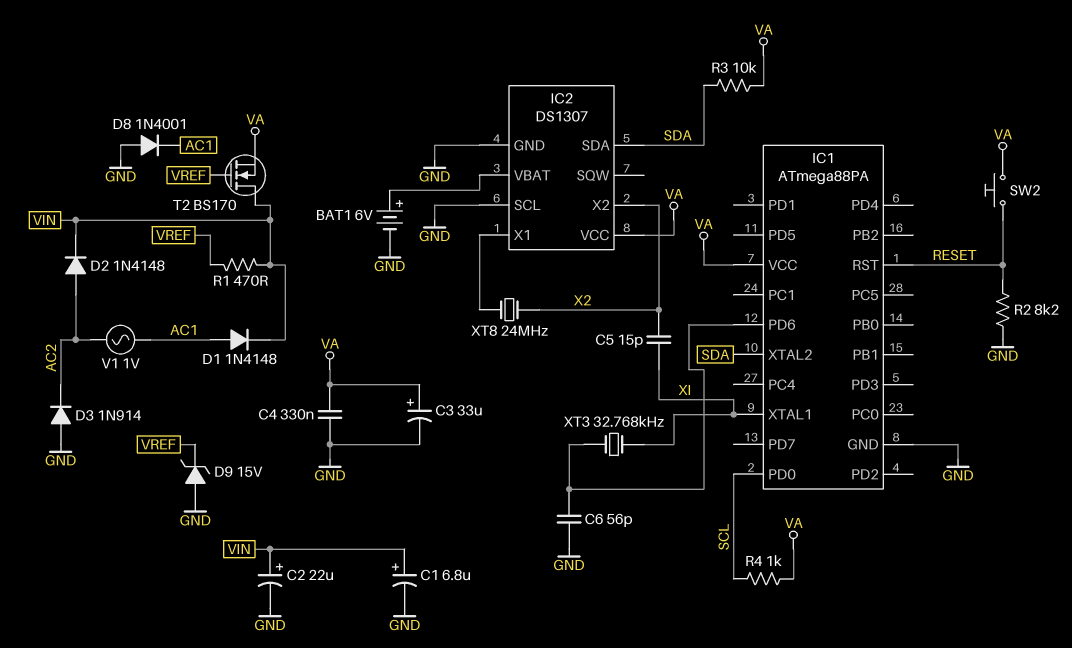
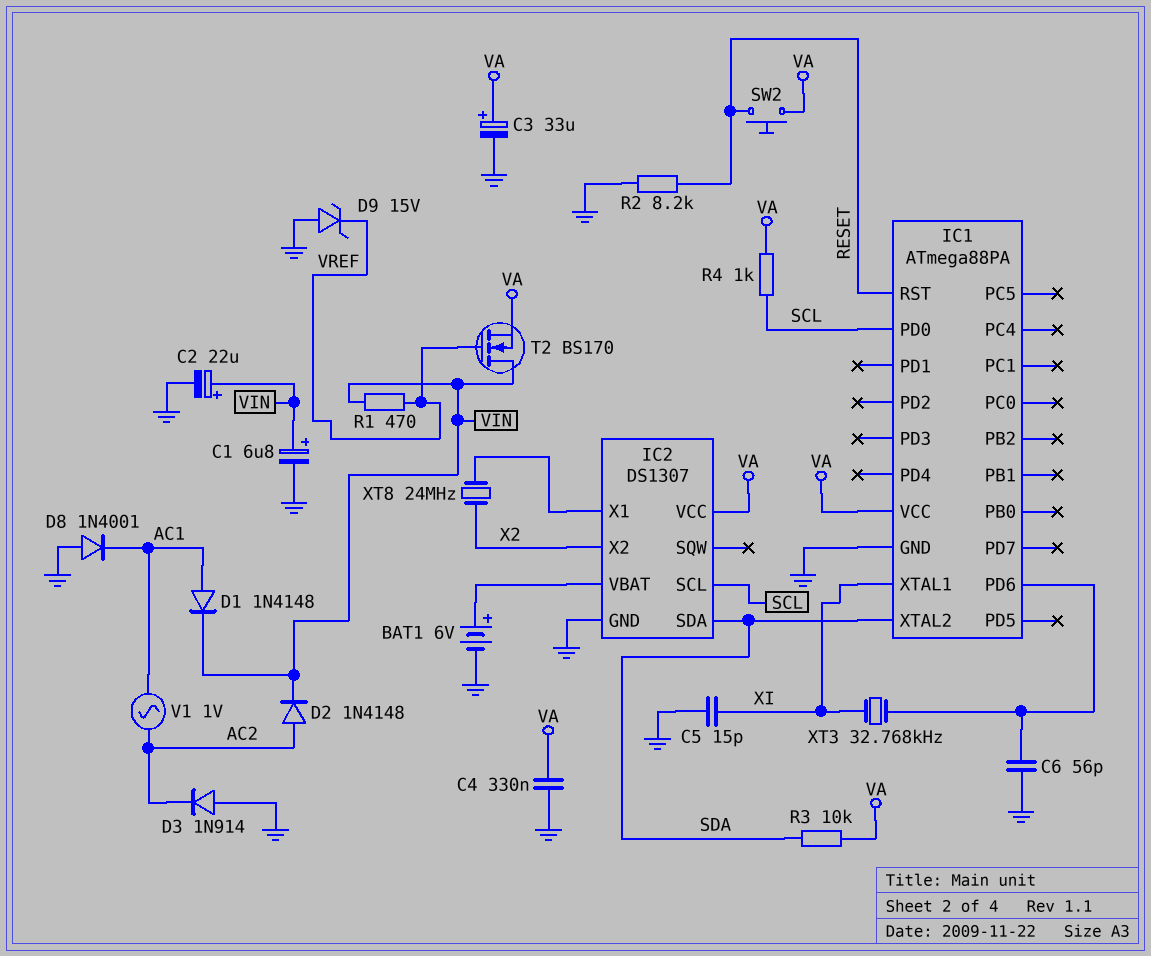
C5: 15pF (X2, XI) -> 15pF (GND, XI)
IC2 pin SCL: GND -> SCL

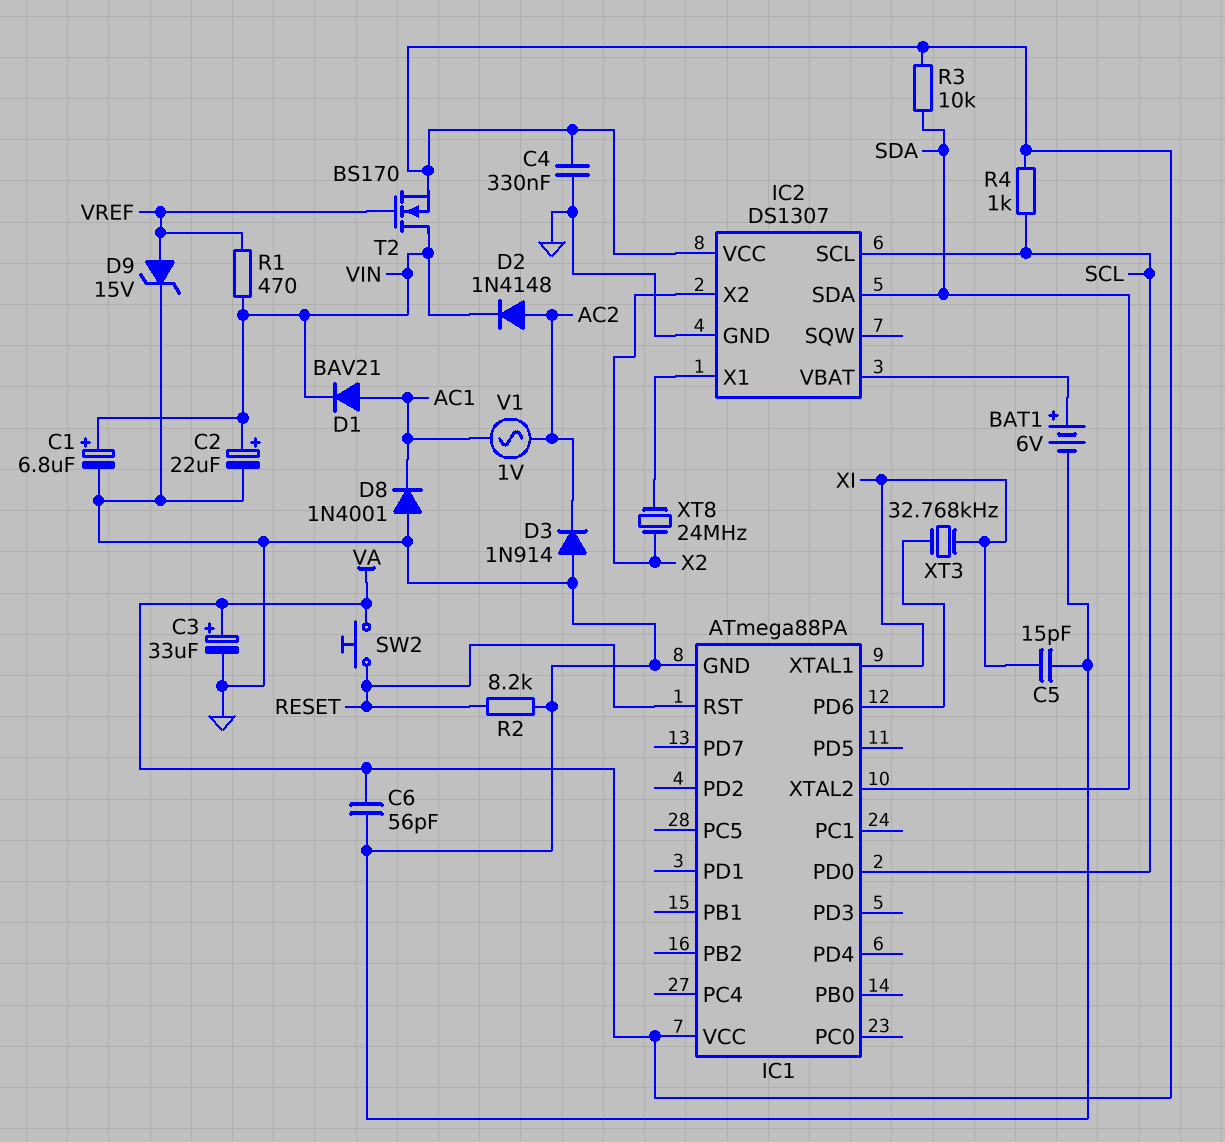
C6: 56pF (GND, IC1/PD6) -> 56pF (GND, VA)
D1: diode 1N4148 (A AC1, K VIN) -> diode BAV21 (A AC1, K VIN)
D9: zener 15V (A GND, K VREF) -> zener 15V (A VREF, K GND)

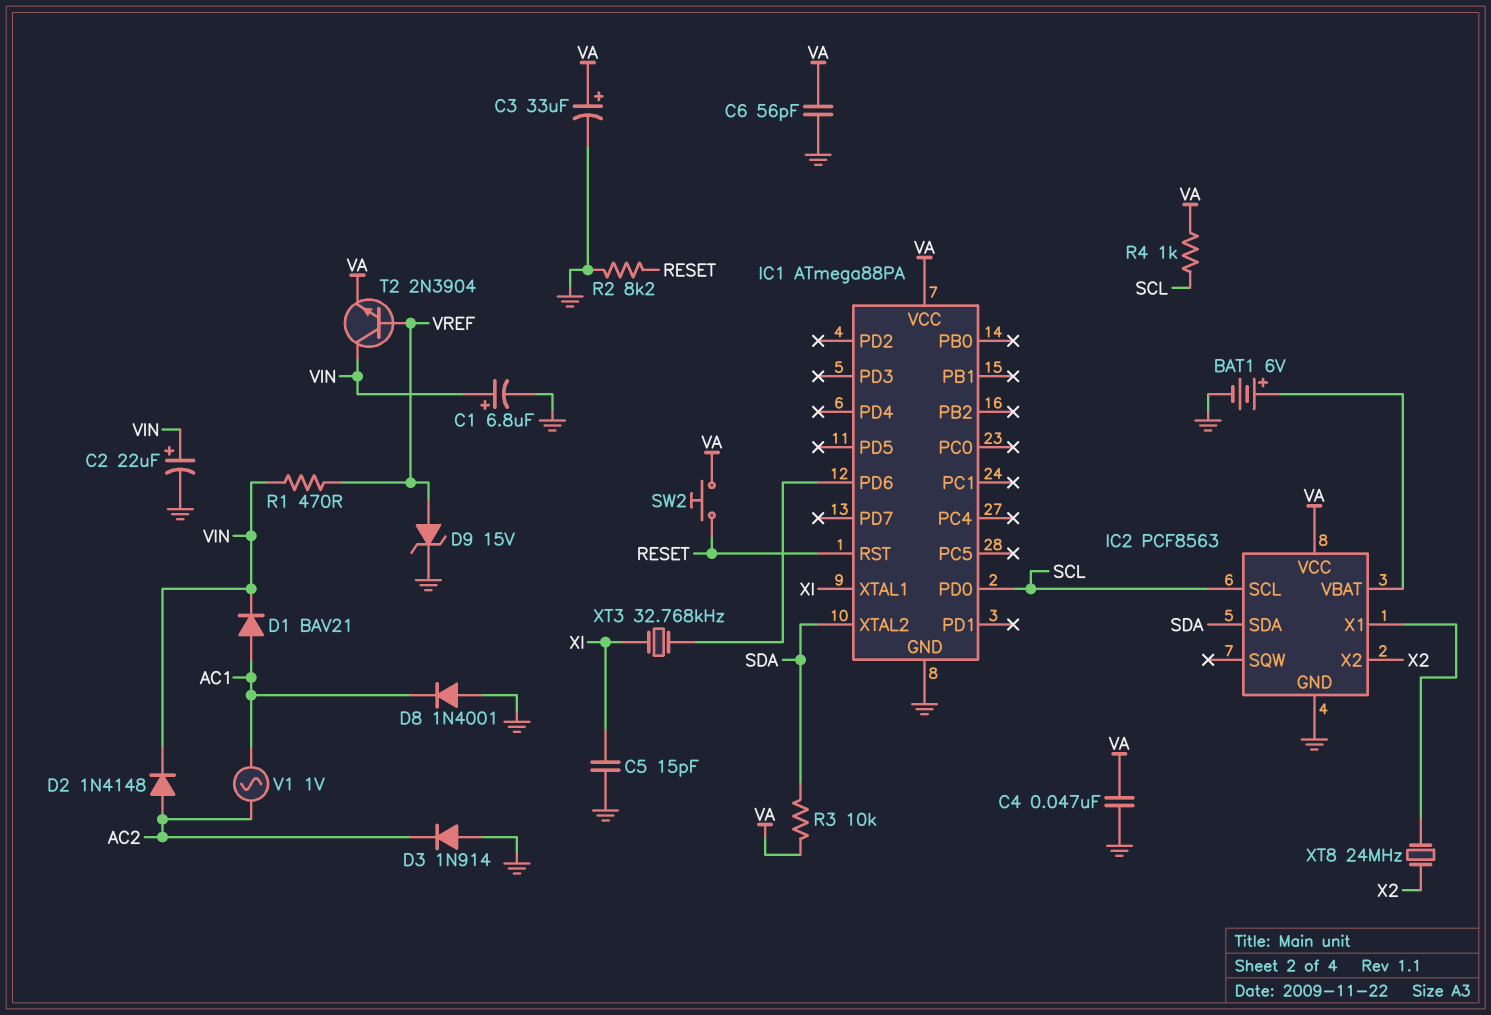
C4: 330nF (GND, VA) -> 47nF (GND, VA)
IC2: DS1307 -> PCF8563
T2: NMOS BS170 (G VREF, D VIN, S VA) -> NPN 2N3904 (B VREF, C VIN, E VA)

